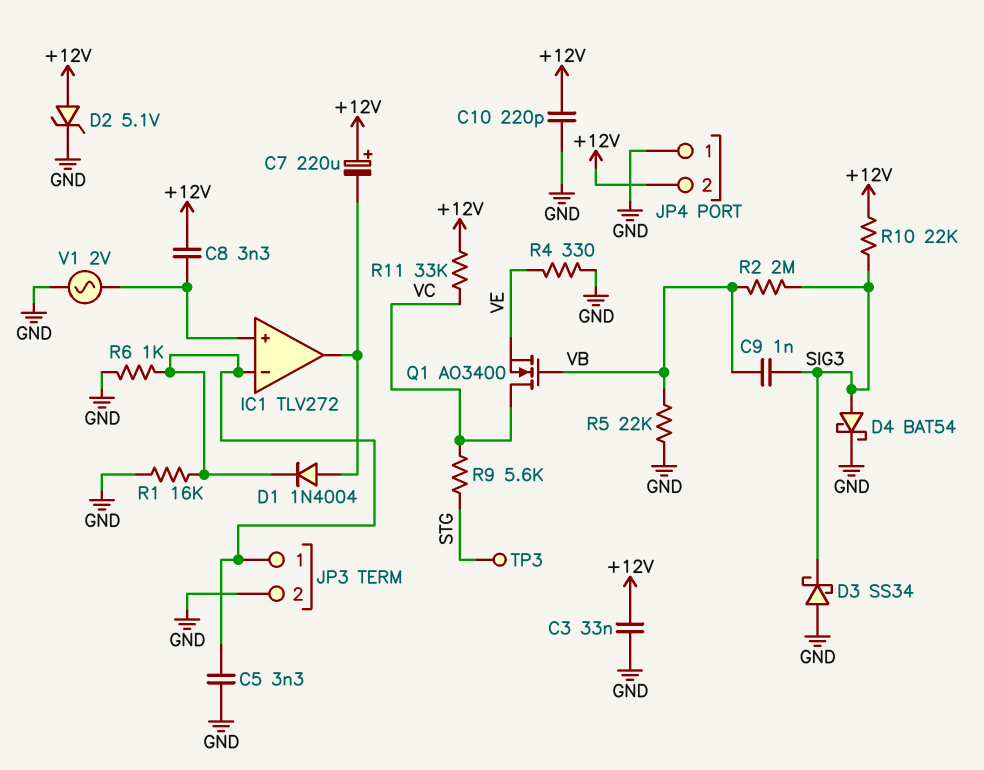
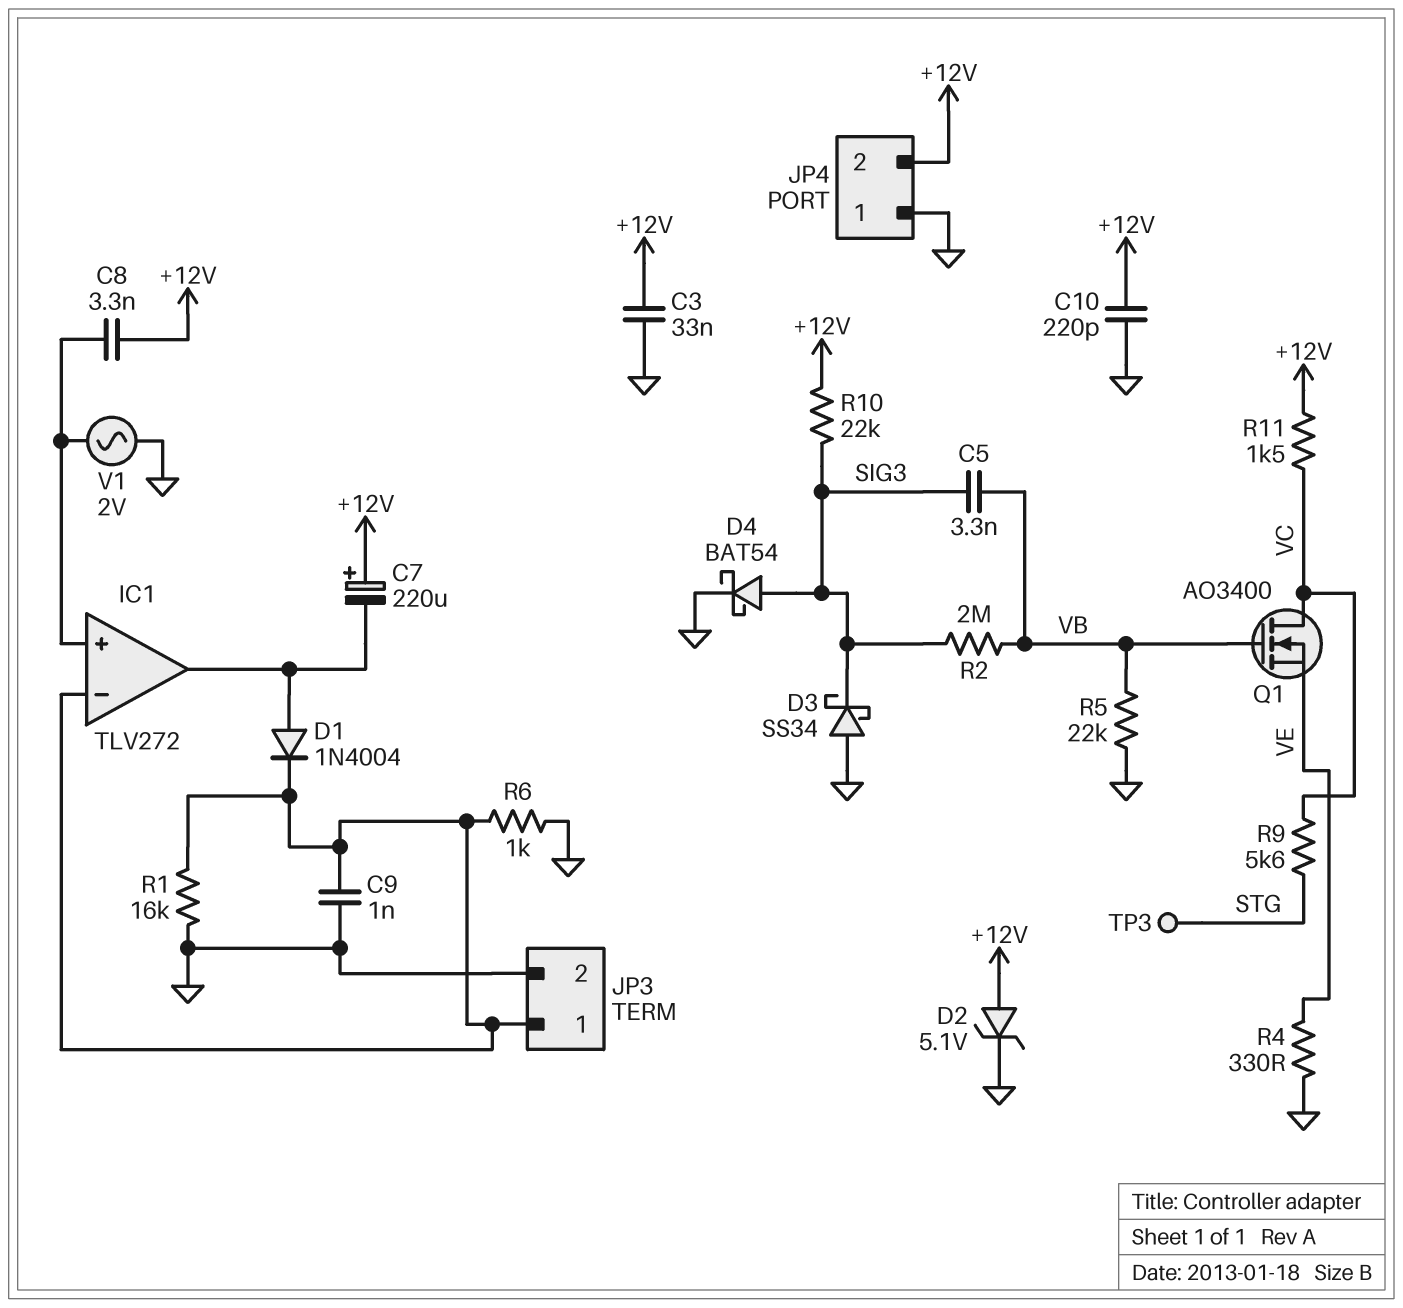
C5: 3.3nF (GND, IC1/in-) -> 3.3nF (SIG3, VB)
C9: 1nF (SIG3, VB) -> 1nF (GND, IC1/in-)
R11: 33k (+12V, VC) -> 1.5k (+12V, VC)

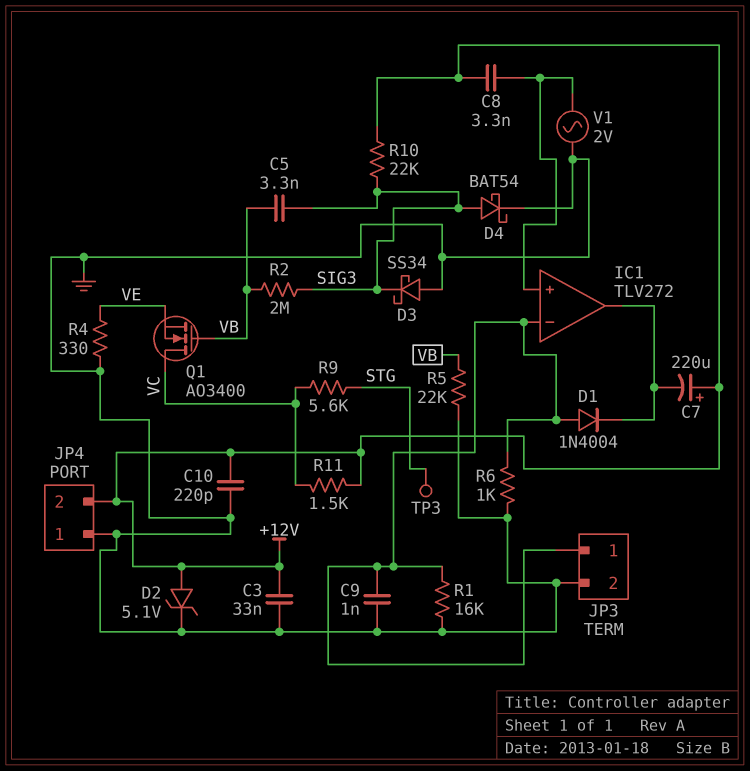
D1: diode 1N4004 (A IC1/out, K IC1/in-) -> diode 1N4004 (A IC1/in-, K IC1/out)

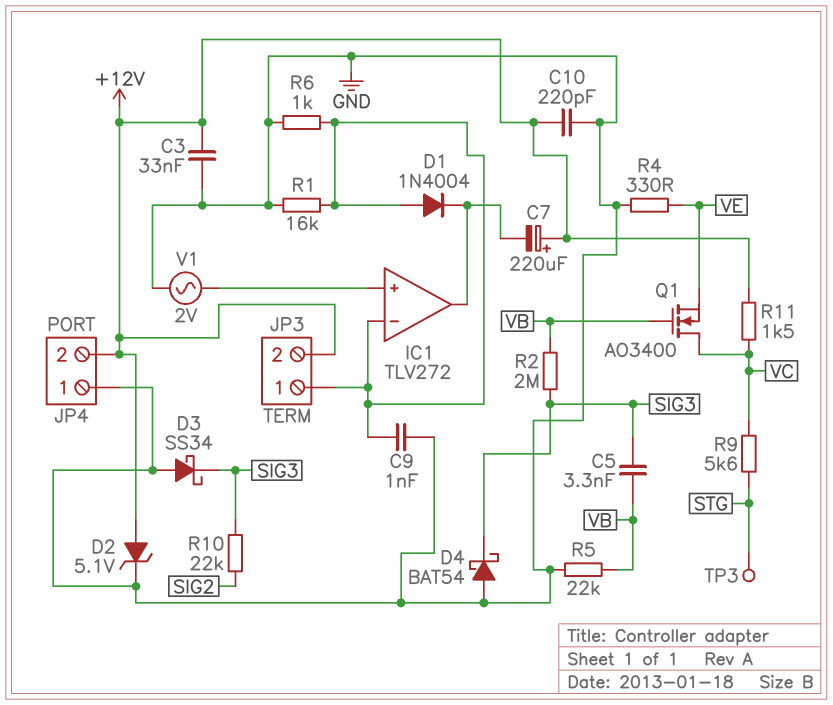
C8: 3.3nF (+12V, IC1/in+) -> none
D4: schottky BAT54 (A SIG3, K GND) -> schottky BAT54 (A GND, K SIG3)
JP3 pin 2: GND -> +12V
R10: 22k (+12V, SIG3) -> 22k (SIG2, SIG3)

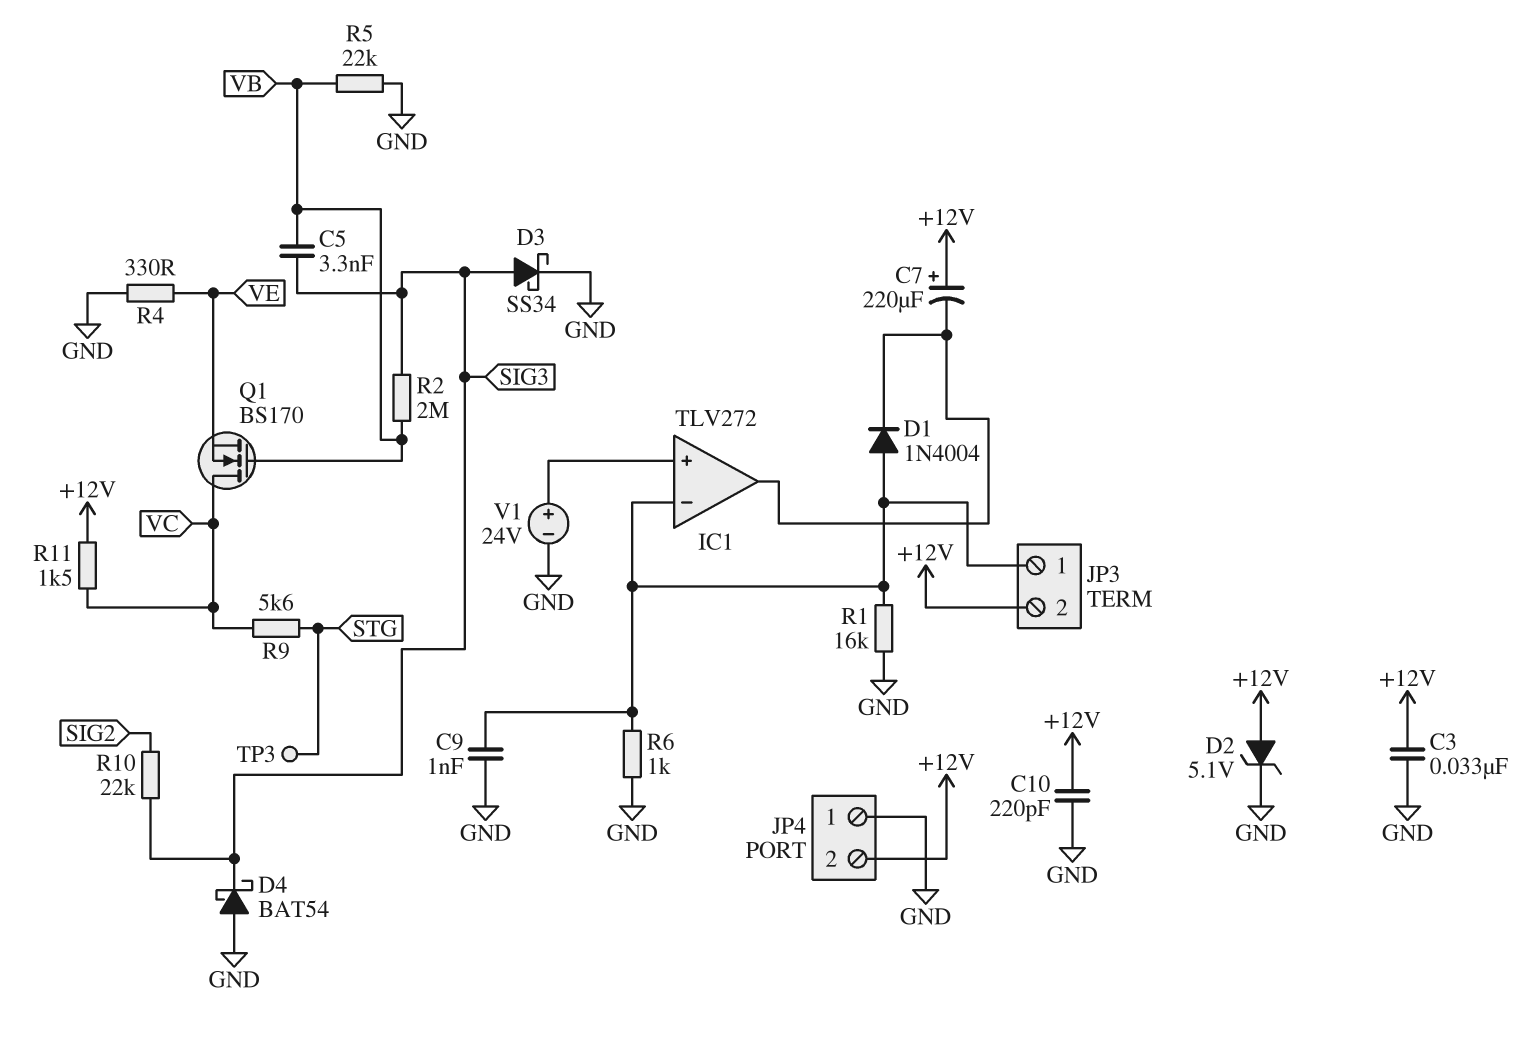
D3: schottky SS34 (A GND, K SIG3) -> schottky SS34 (A SIG3, K GND)
Q1: NMOS AO3400 (G VB, D VC, S VE) -> NMOS BS170 (G VB, D VC, S VE)
V1: AC 2V (GND, IC1/in+) -> 24V (plus IC1/in+, minus GND)

